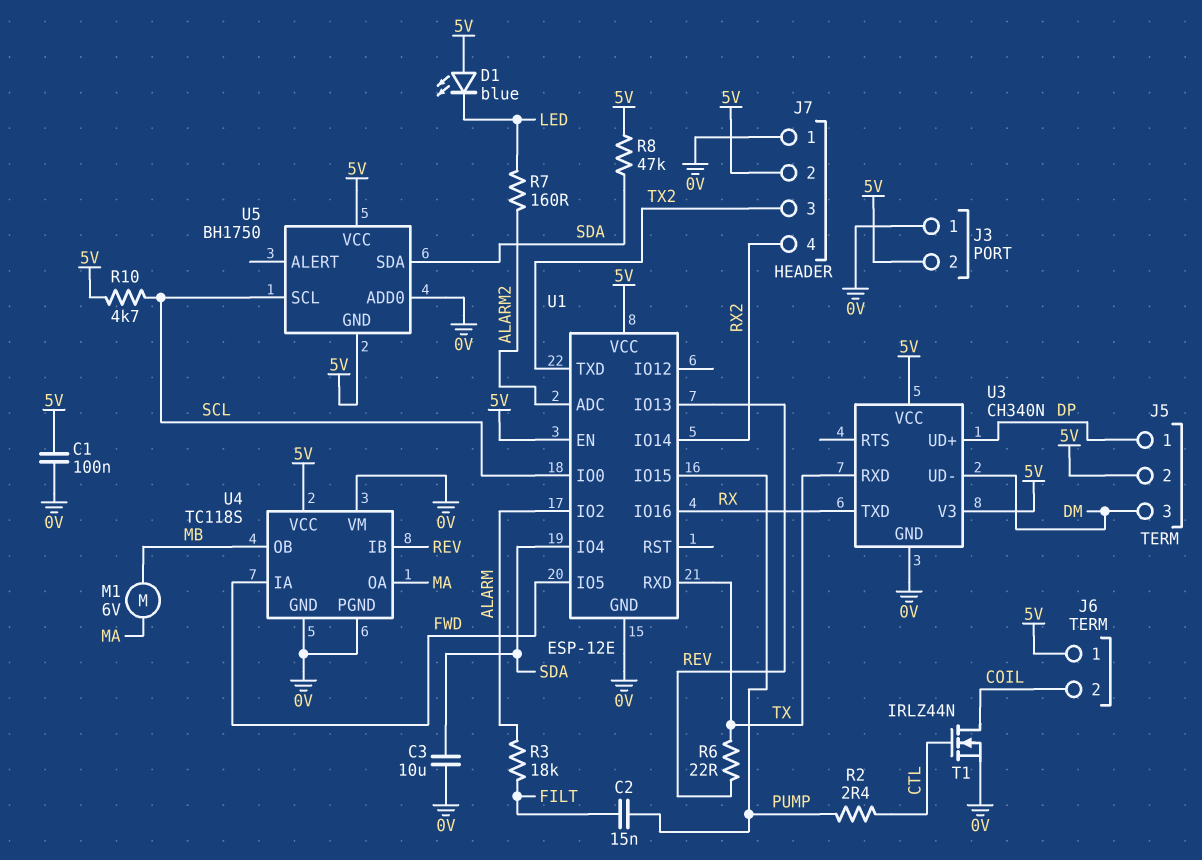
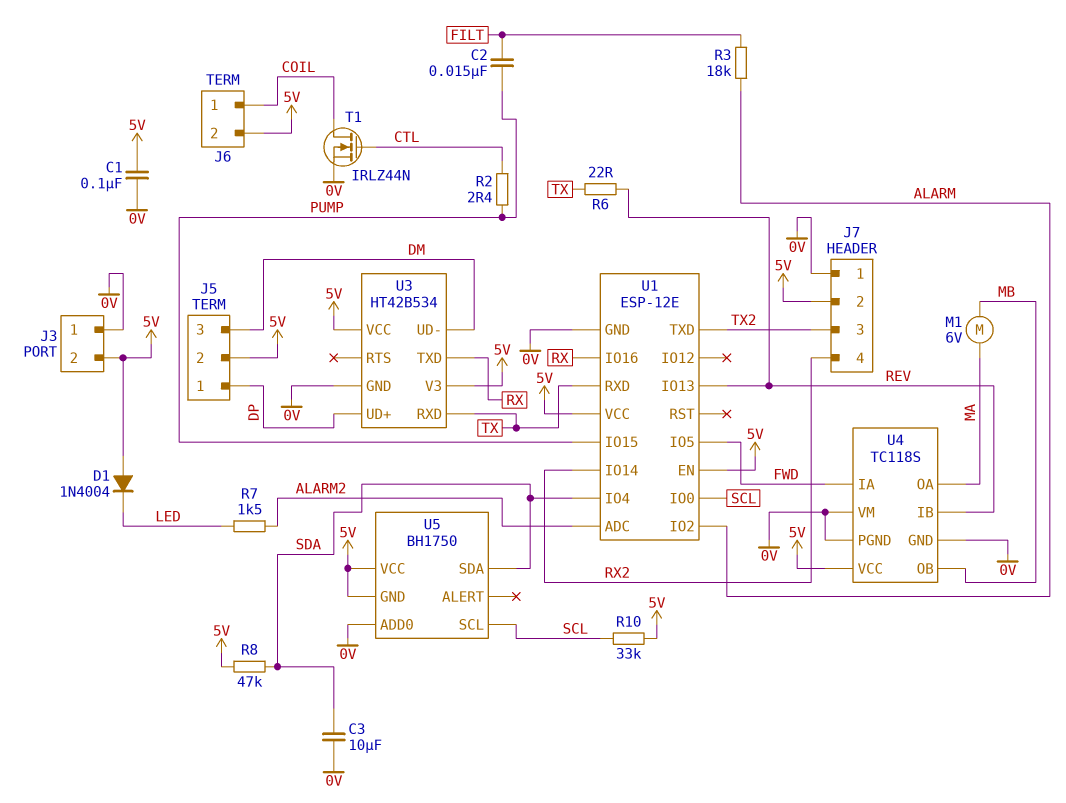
D1: LED blue (A 5V, K LED) -> diode 1N4004 (A 5V, K LED)
J6 pin 1: 5V -> COIL
J6 pin 2: COIL -> 5V
R7: 160 (ALARM2, LED) -> 1.5k (ALARM2, LED)
R10: 4.7k (5V, SCL) -> 33k (5V, SCL)
U3: CH340N -> HT42B534

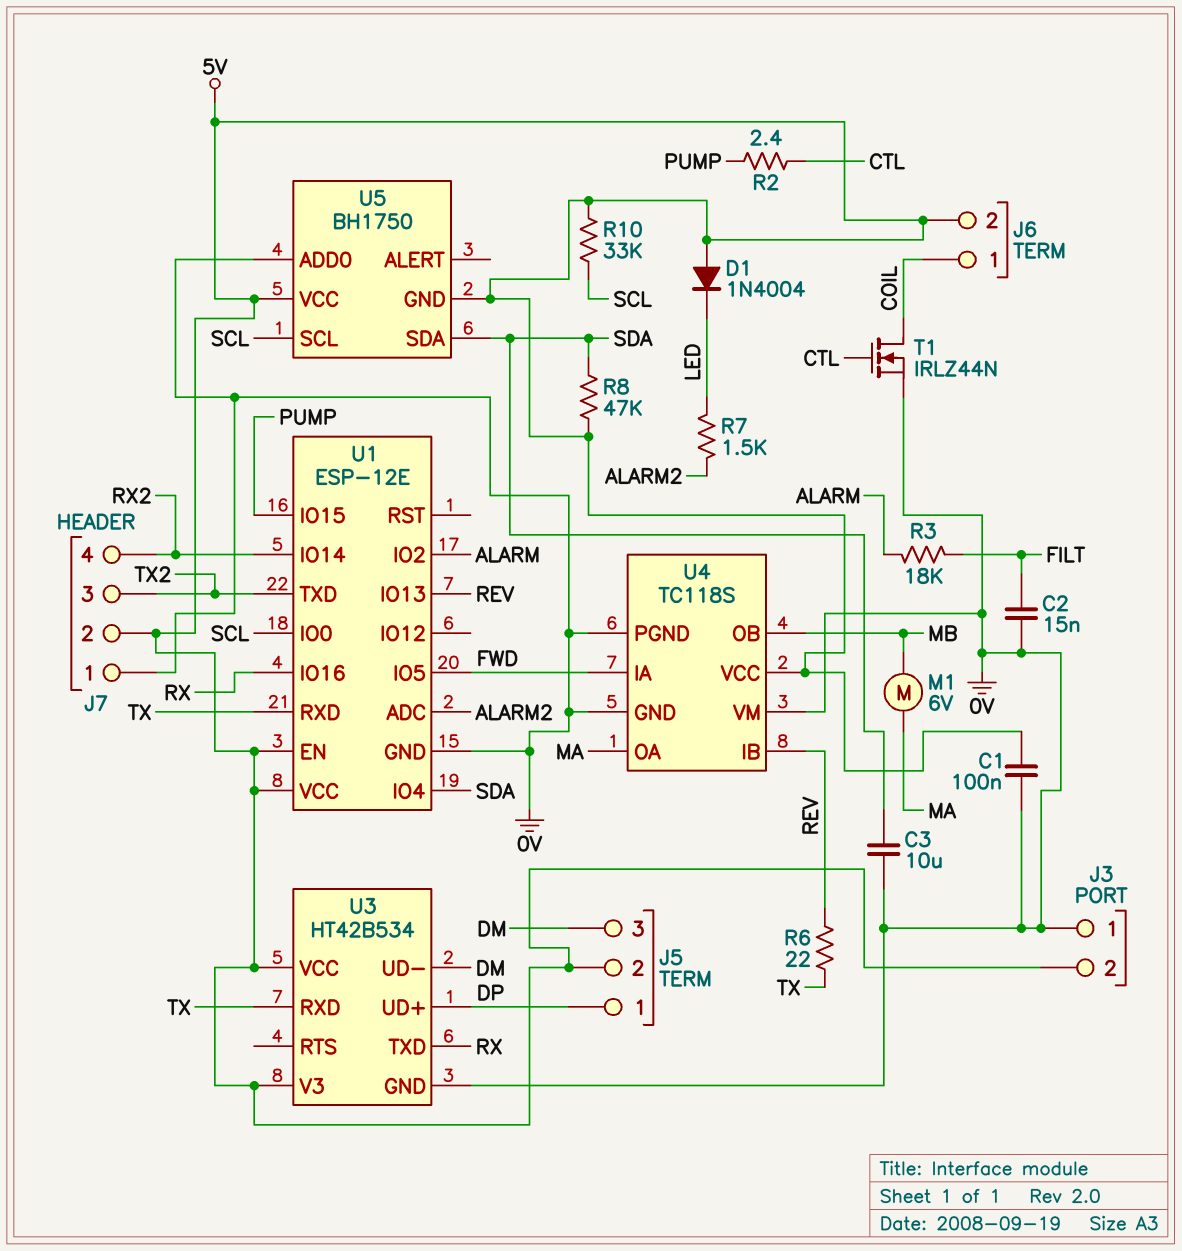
C2: 15nF (FILT, PUMP) -> 15nF (0V, FILT)

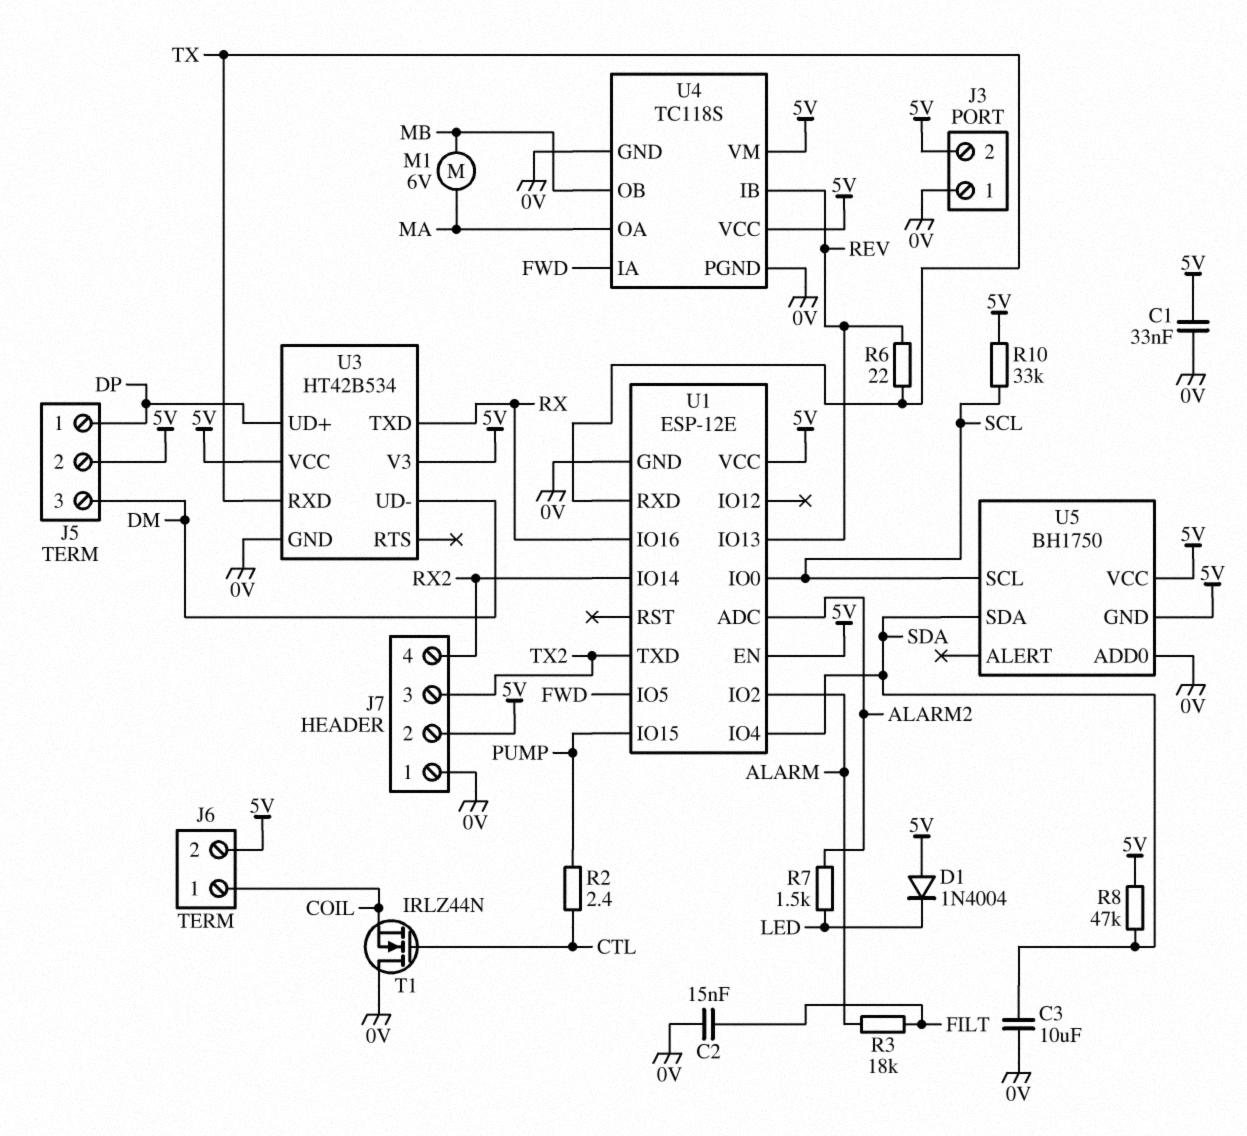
C1: 100nF (0V, 5V) -> 33nF (0V, 5V)
T1: NMOS IRLZ44N (G CTL, D COIL, S 0V) -> NMOS IRLZ44N (G CTL, D 0V, S COIL)
U4 pin VM: 0V -> 5V

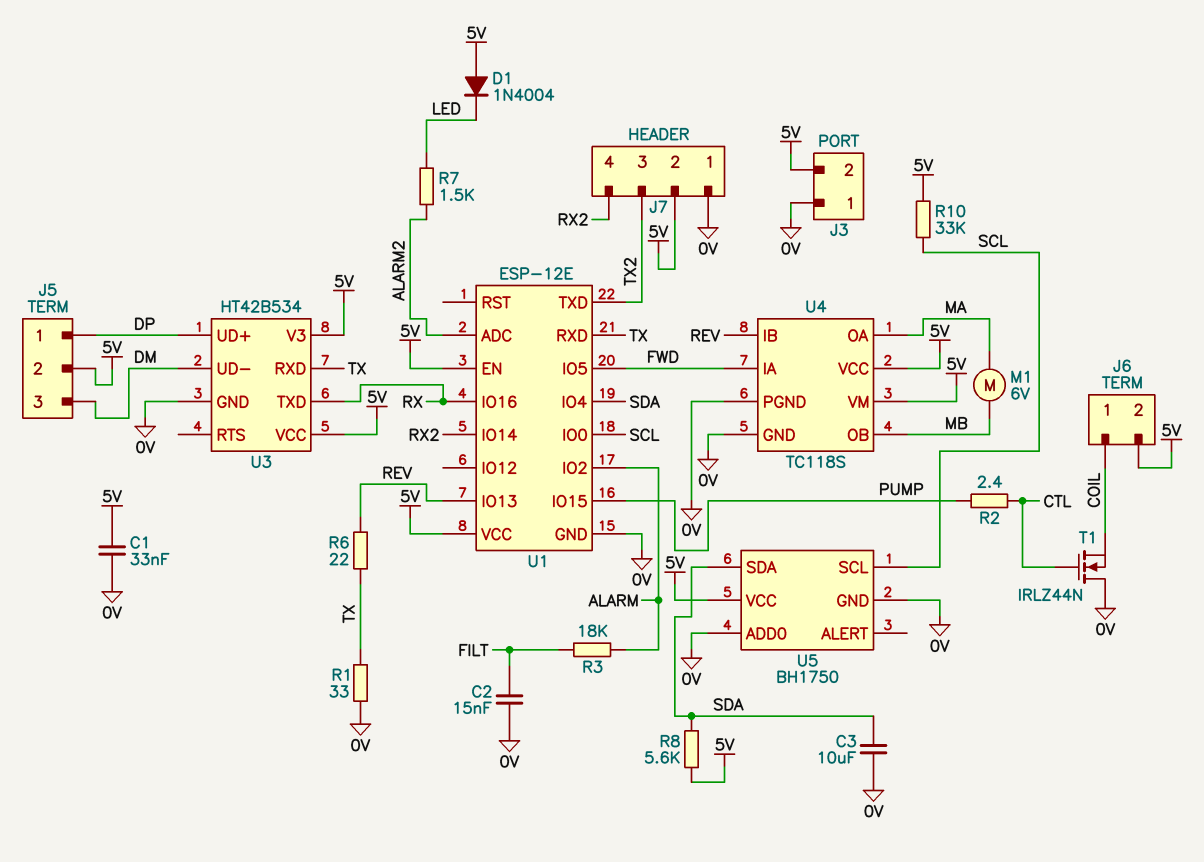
R1: none -> 33 (0V, TX)
R8: 47k (5V, SDA) -> 5.6k (5V, SDA)
U5 pin GND: 5V -> 0V

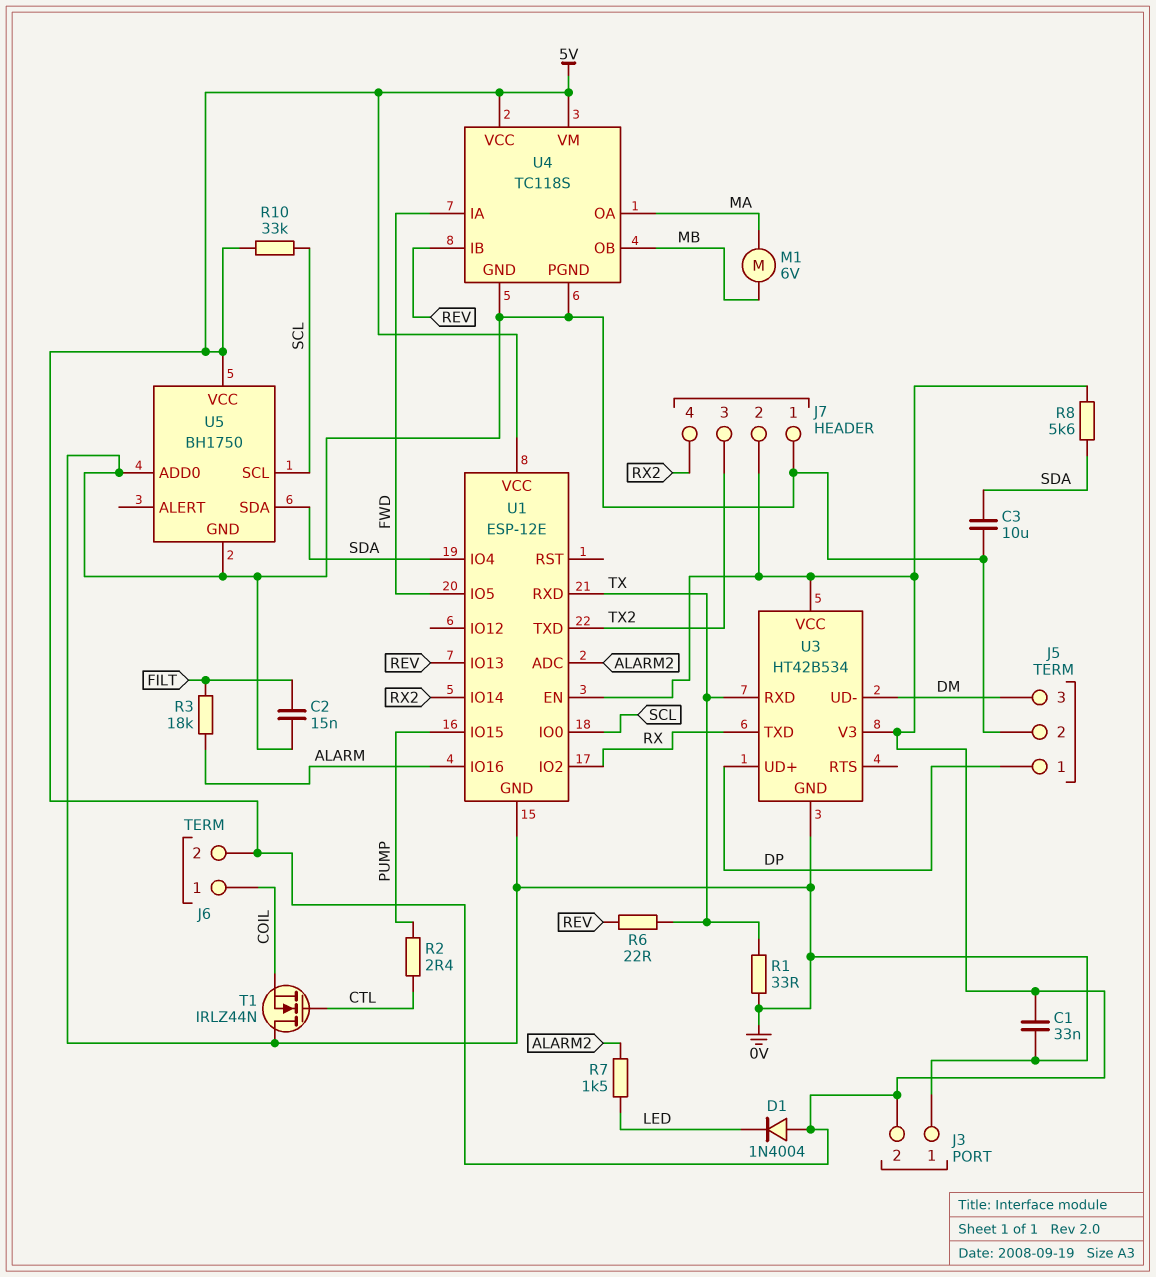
J5 pin 2: 5V -> 0V
U1 pin IO2: ALARM -> RX
U1 pin IO16: RX -> ALARM

